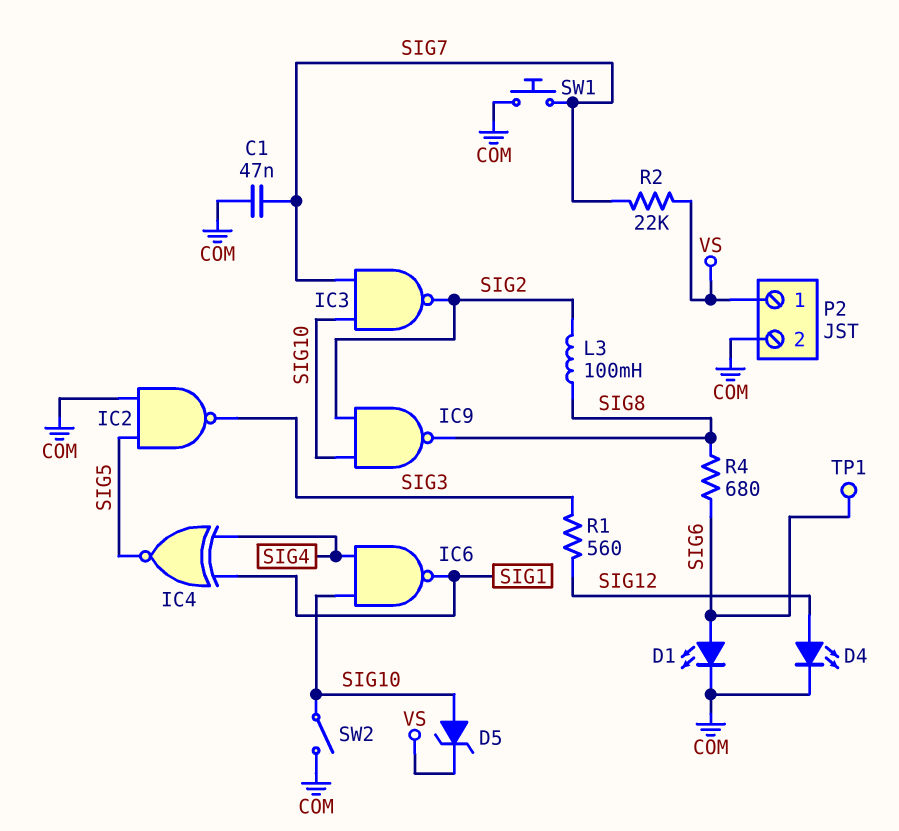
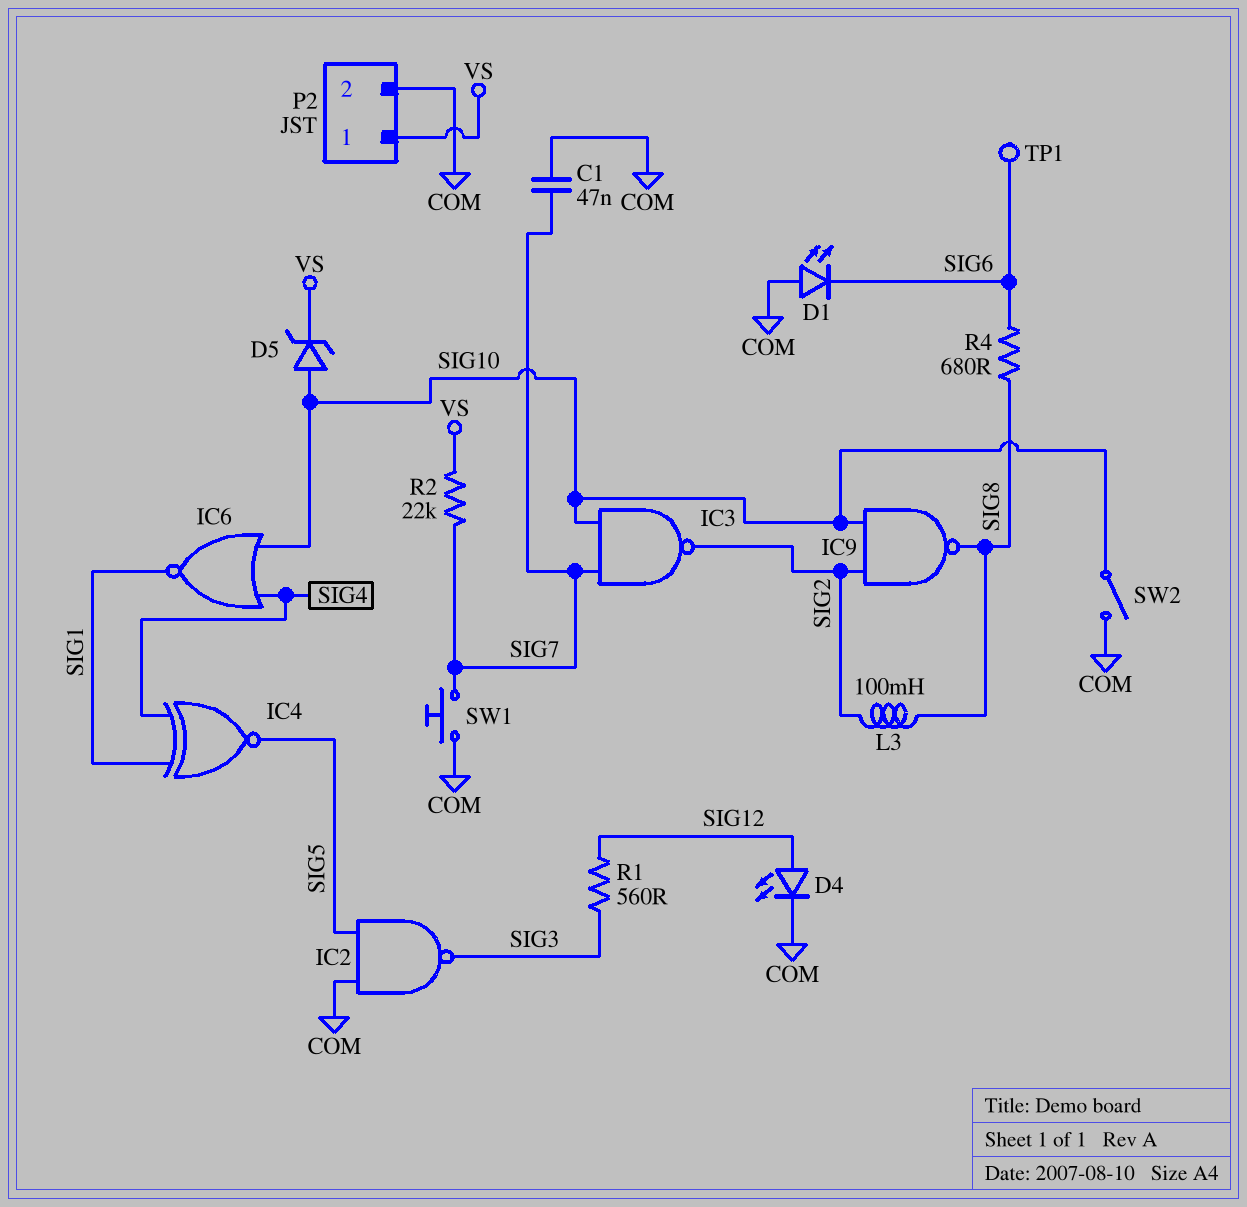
D1: LED (A SIG6, K COM) -> LED (A COM, K SIG6)
IC6: NAND (in SIG4, in SIG10, out SIG1) -> NOR (in SIG4, in SIG10, out SIG1)

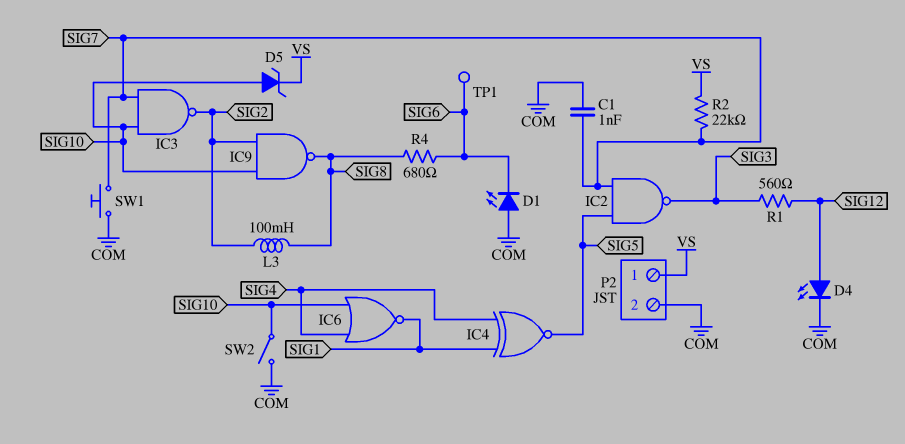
C1: 47nF (COM, SIG7) -> 1nF (COM, SIG7)
IC2: NAND (in COM, in SIG5, out SIG3) -> NAND (in SIG5, in SIG7, out SIG3)

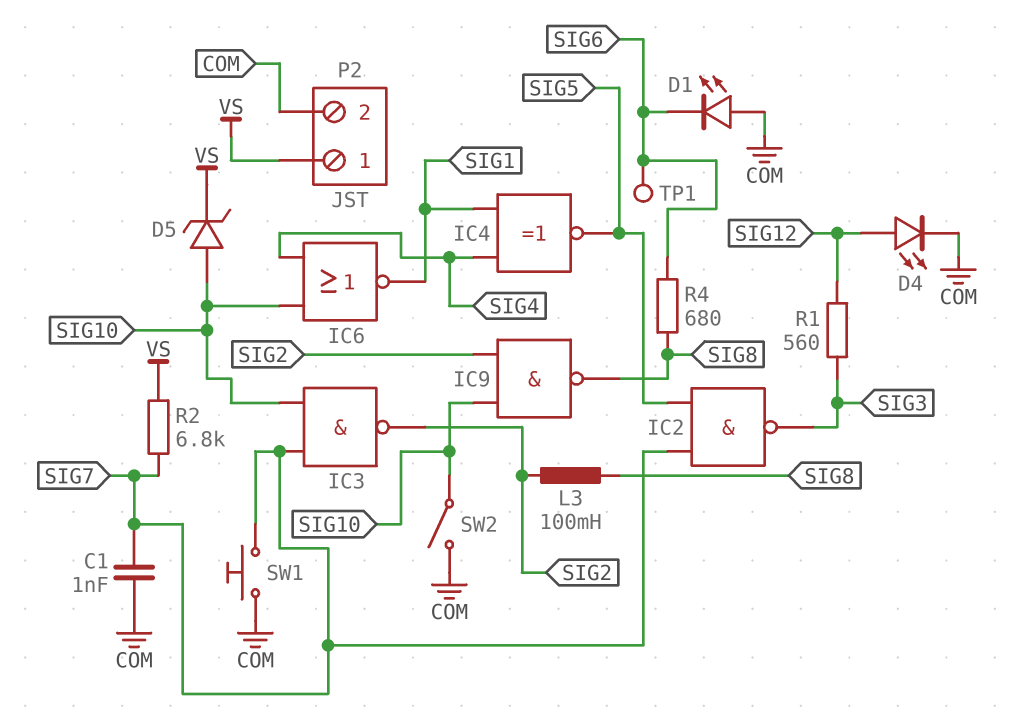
R2: 22k (SIG7, VS) -> 6.8k (SIG7, VS)

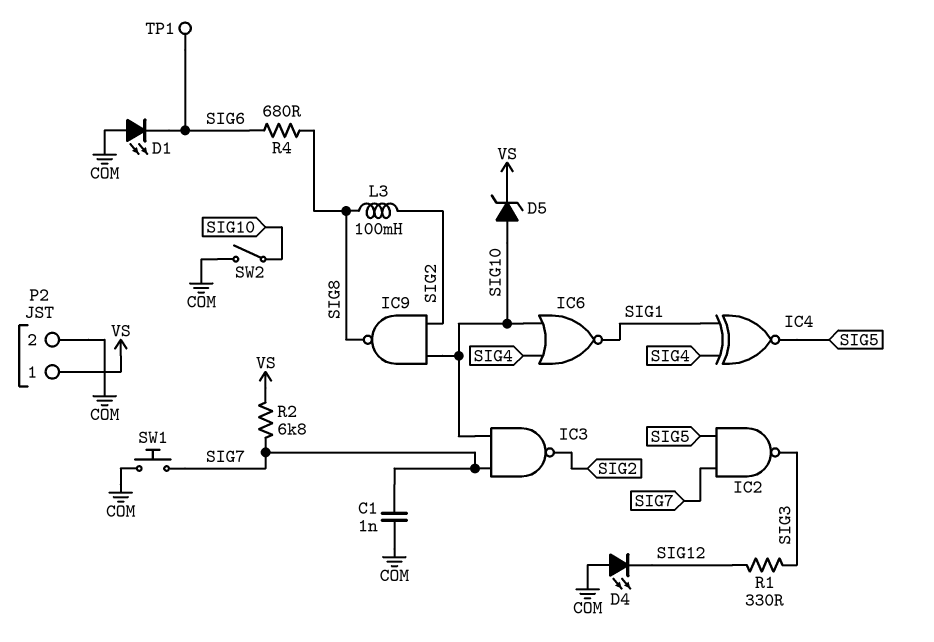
D4: LED (A SIG12, K COM) -> LED (A COM, K SIG12)
R1: 560 (SIG3, SIG12) -> 330 (SIG3, SIG12)

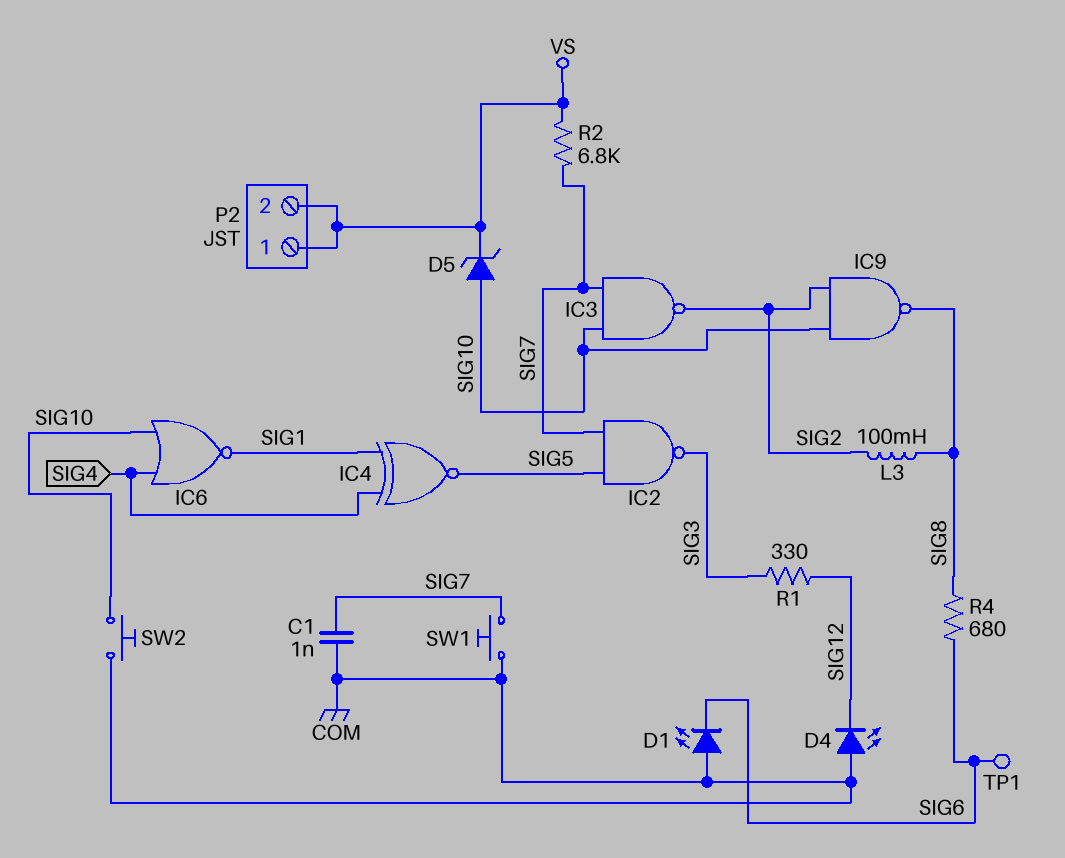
P2 pin 2: COM -> VS
SW2: switch (COM, SIG10) -> button (COM, SIG10)

